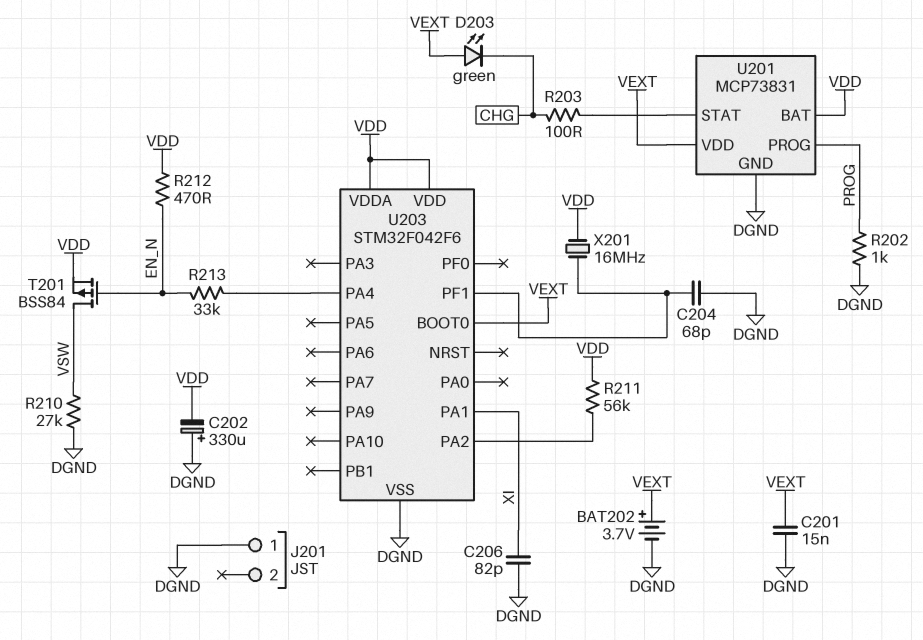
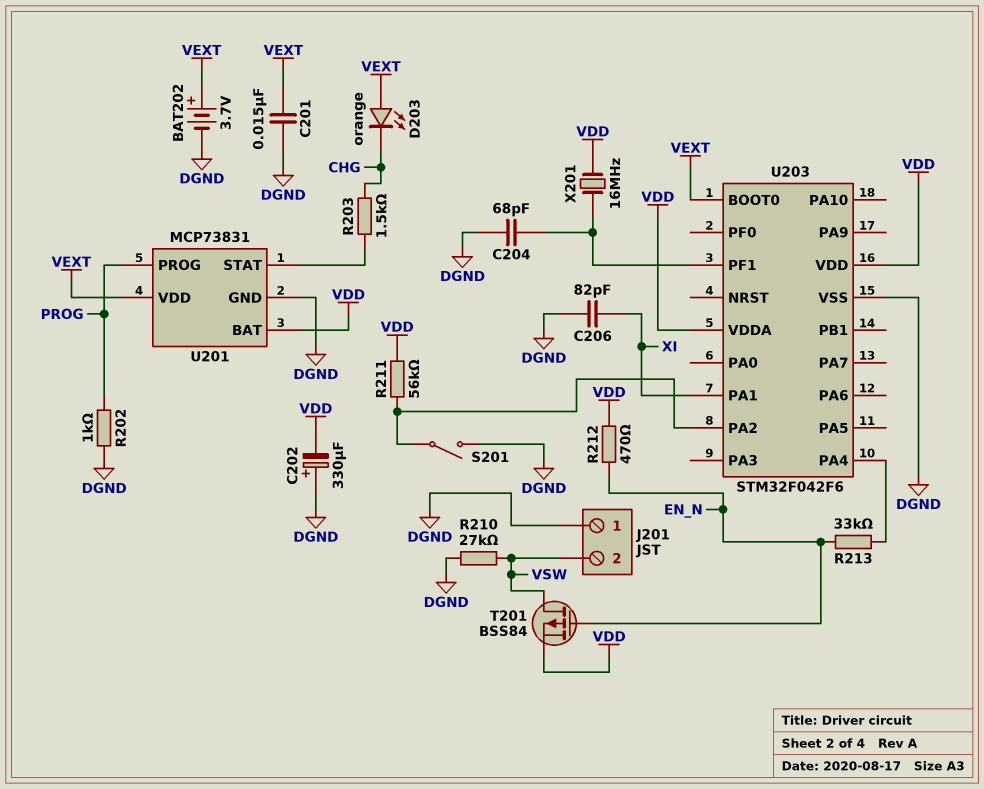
D203: LED green (A VEXT, K CHG) -> LED orange (A VEXT, K CHG)
J201 pin 2: none -> VSW
R203: 100 (CHG, U201/STAT) -> 1.5k (CHG, U201/STAT)
S201: none -> switch (DGND, U203/PA2)

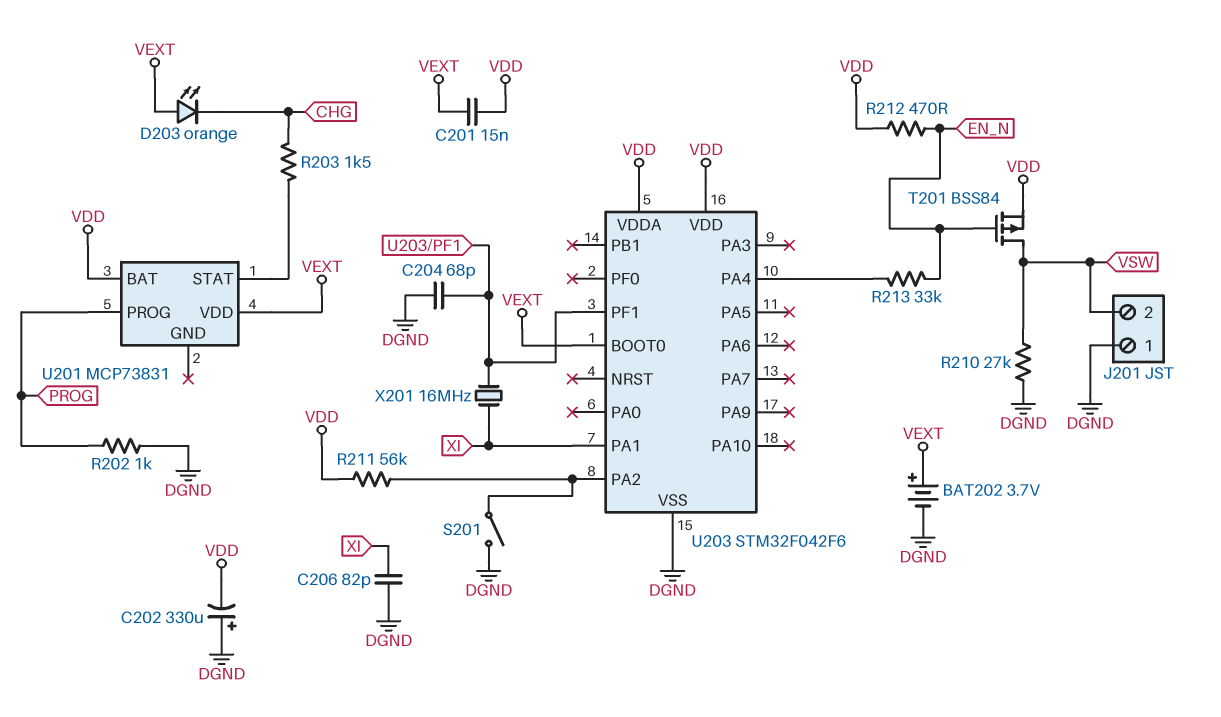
C201: 15nF (DGND, VEXT) -> 15nF (VDD, VEXT)
U201 pin GND: DGND -> none
X201: 16MHz (U203/PF1, VDD) -> 16MHz (U203/PF1, XI)

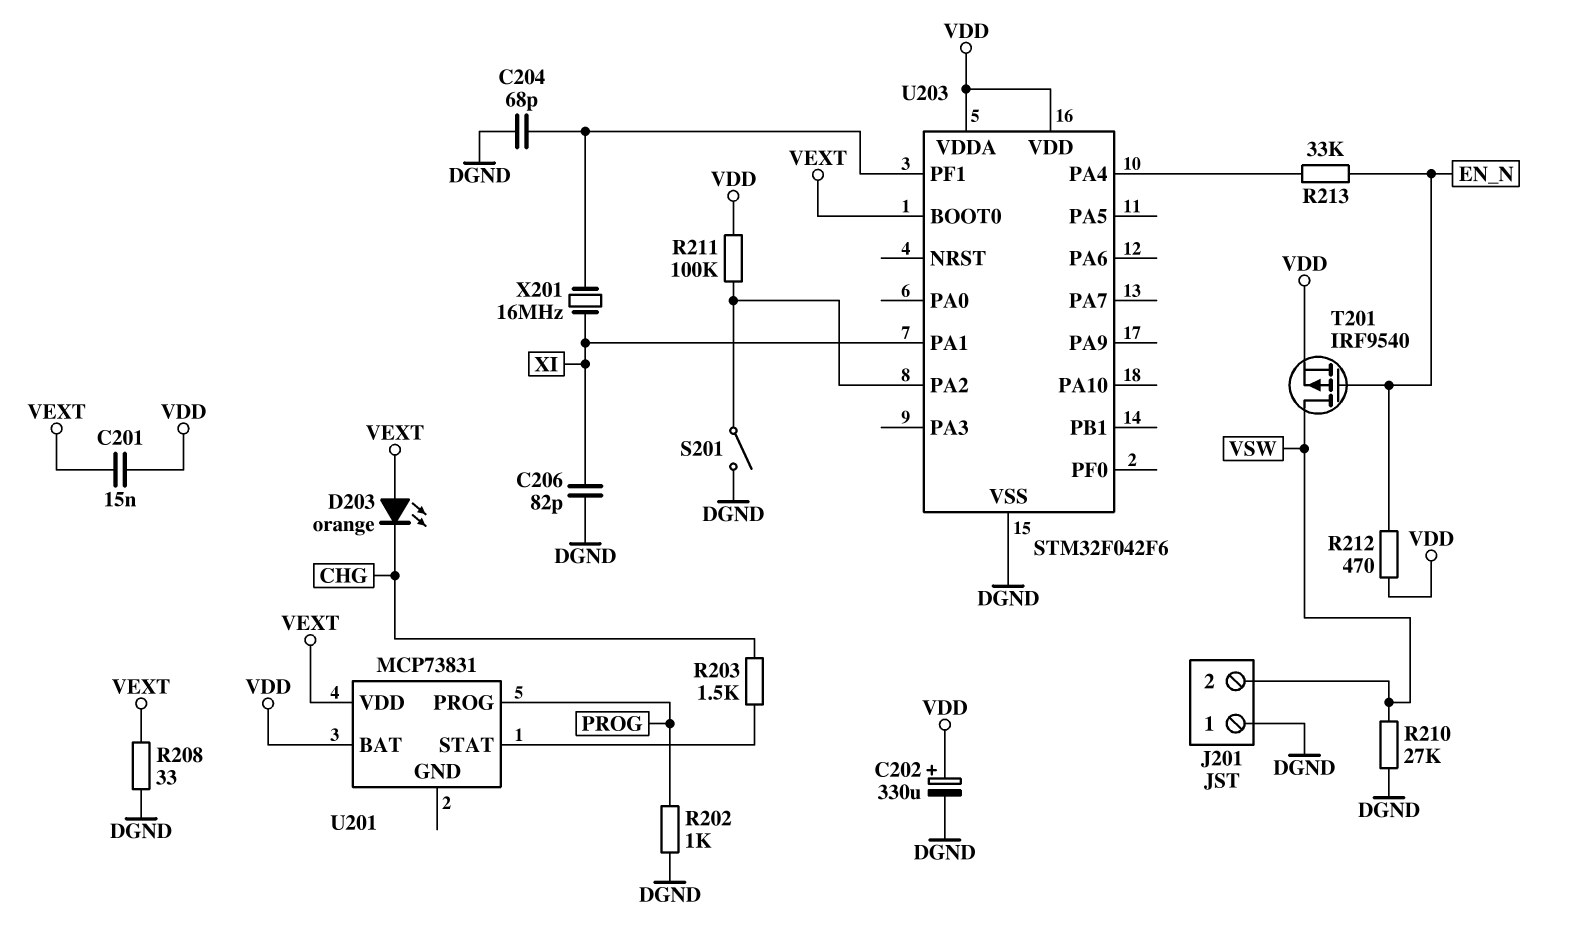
BAT202: 3.7V (plus VEXT, minus DGND) -> none
C202: 330uF (plus DGND, minus VDD) -> 330uF (plus VDD, minus DGND)
R208: none -> 33 (DGND, VEXT)
R211: 56k (U203/PA2, VDD) -> 100k (U203/PA2, VDD)
T201: PMOS BSS84 (G EN_N, D VSW, S VDD) -> PMOS IRF9540 (G EN_N, D VSW, S VDD)

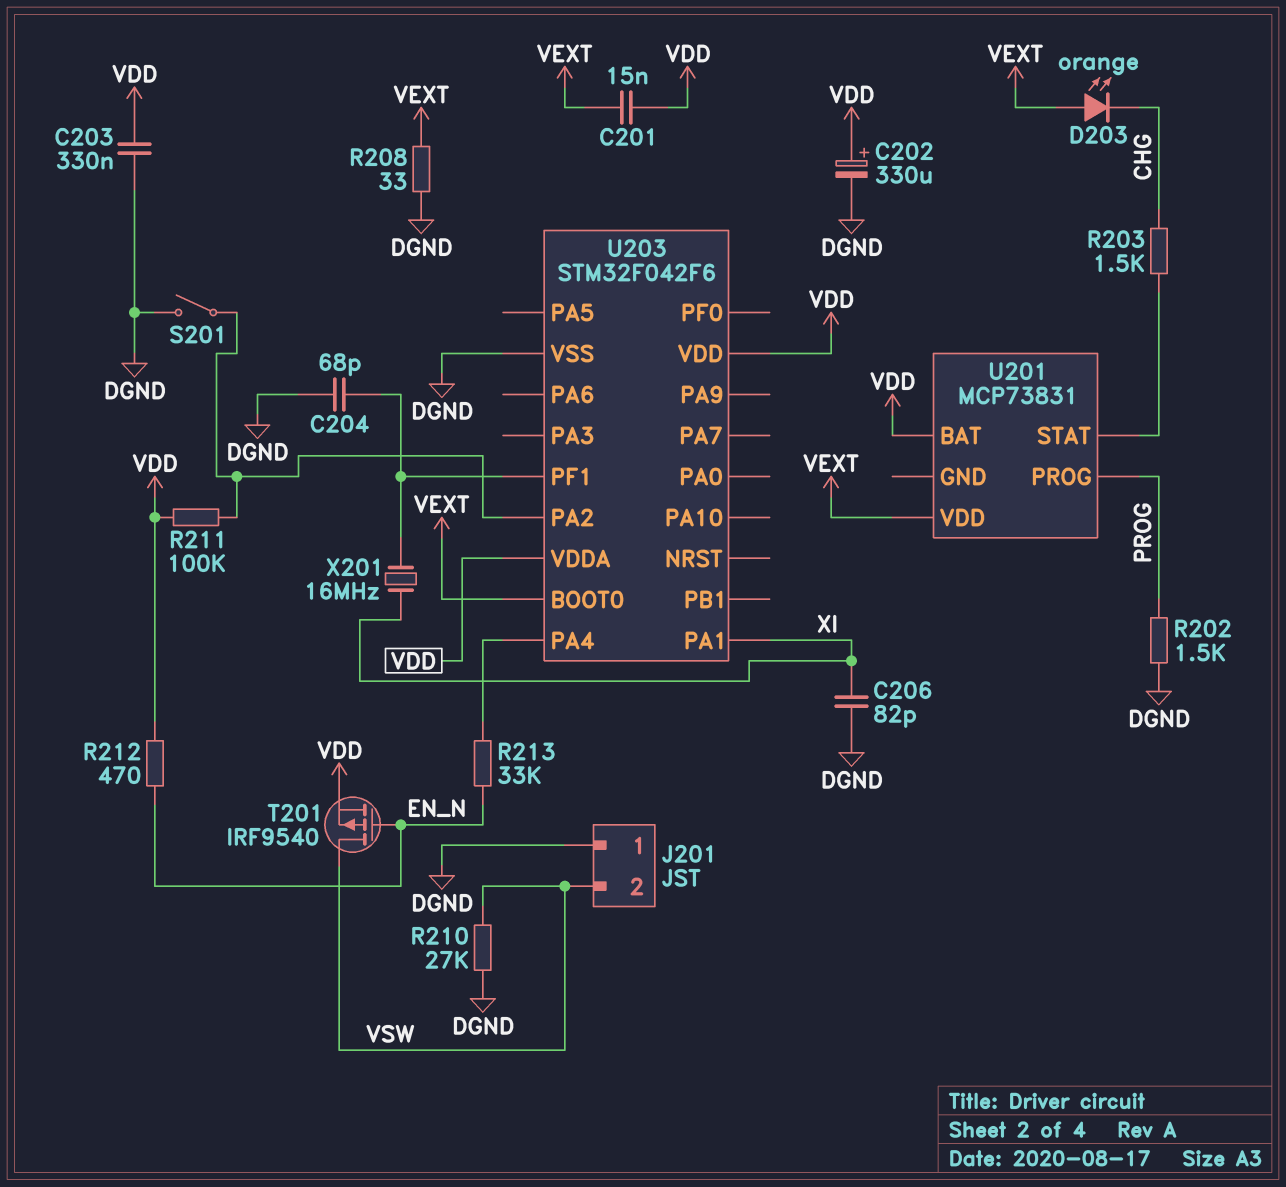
C203: none -> 330nF (DGND, VDD)
R202: 1k (DGND, PROG) -> 1.5k (DGND, PROG)

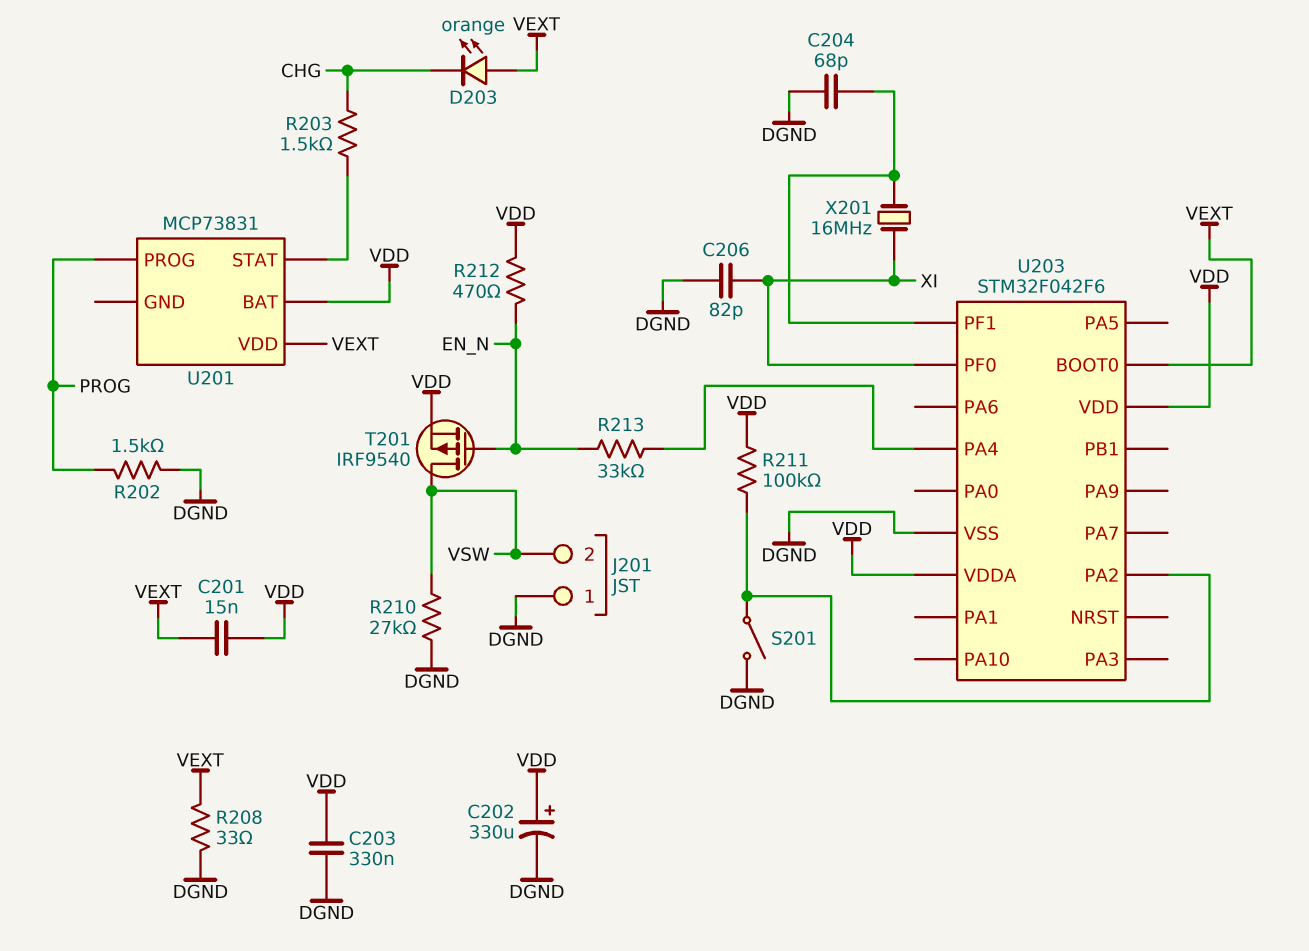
U203 pin PA1: XI -> none
U203 pin PF0: none -> XI

